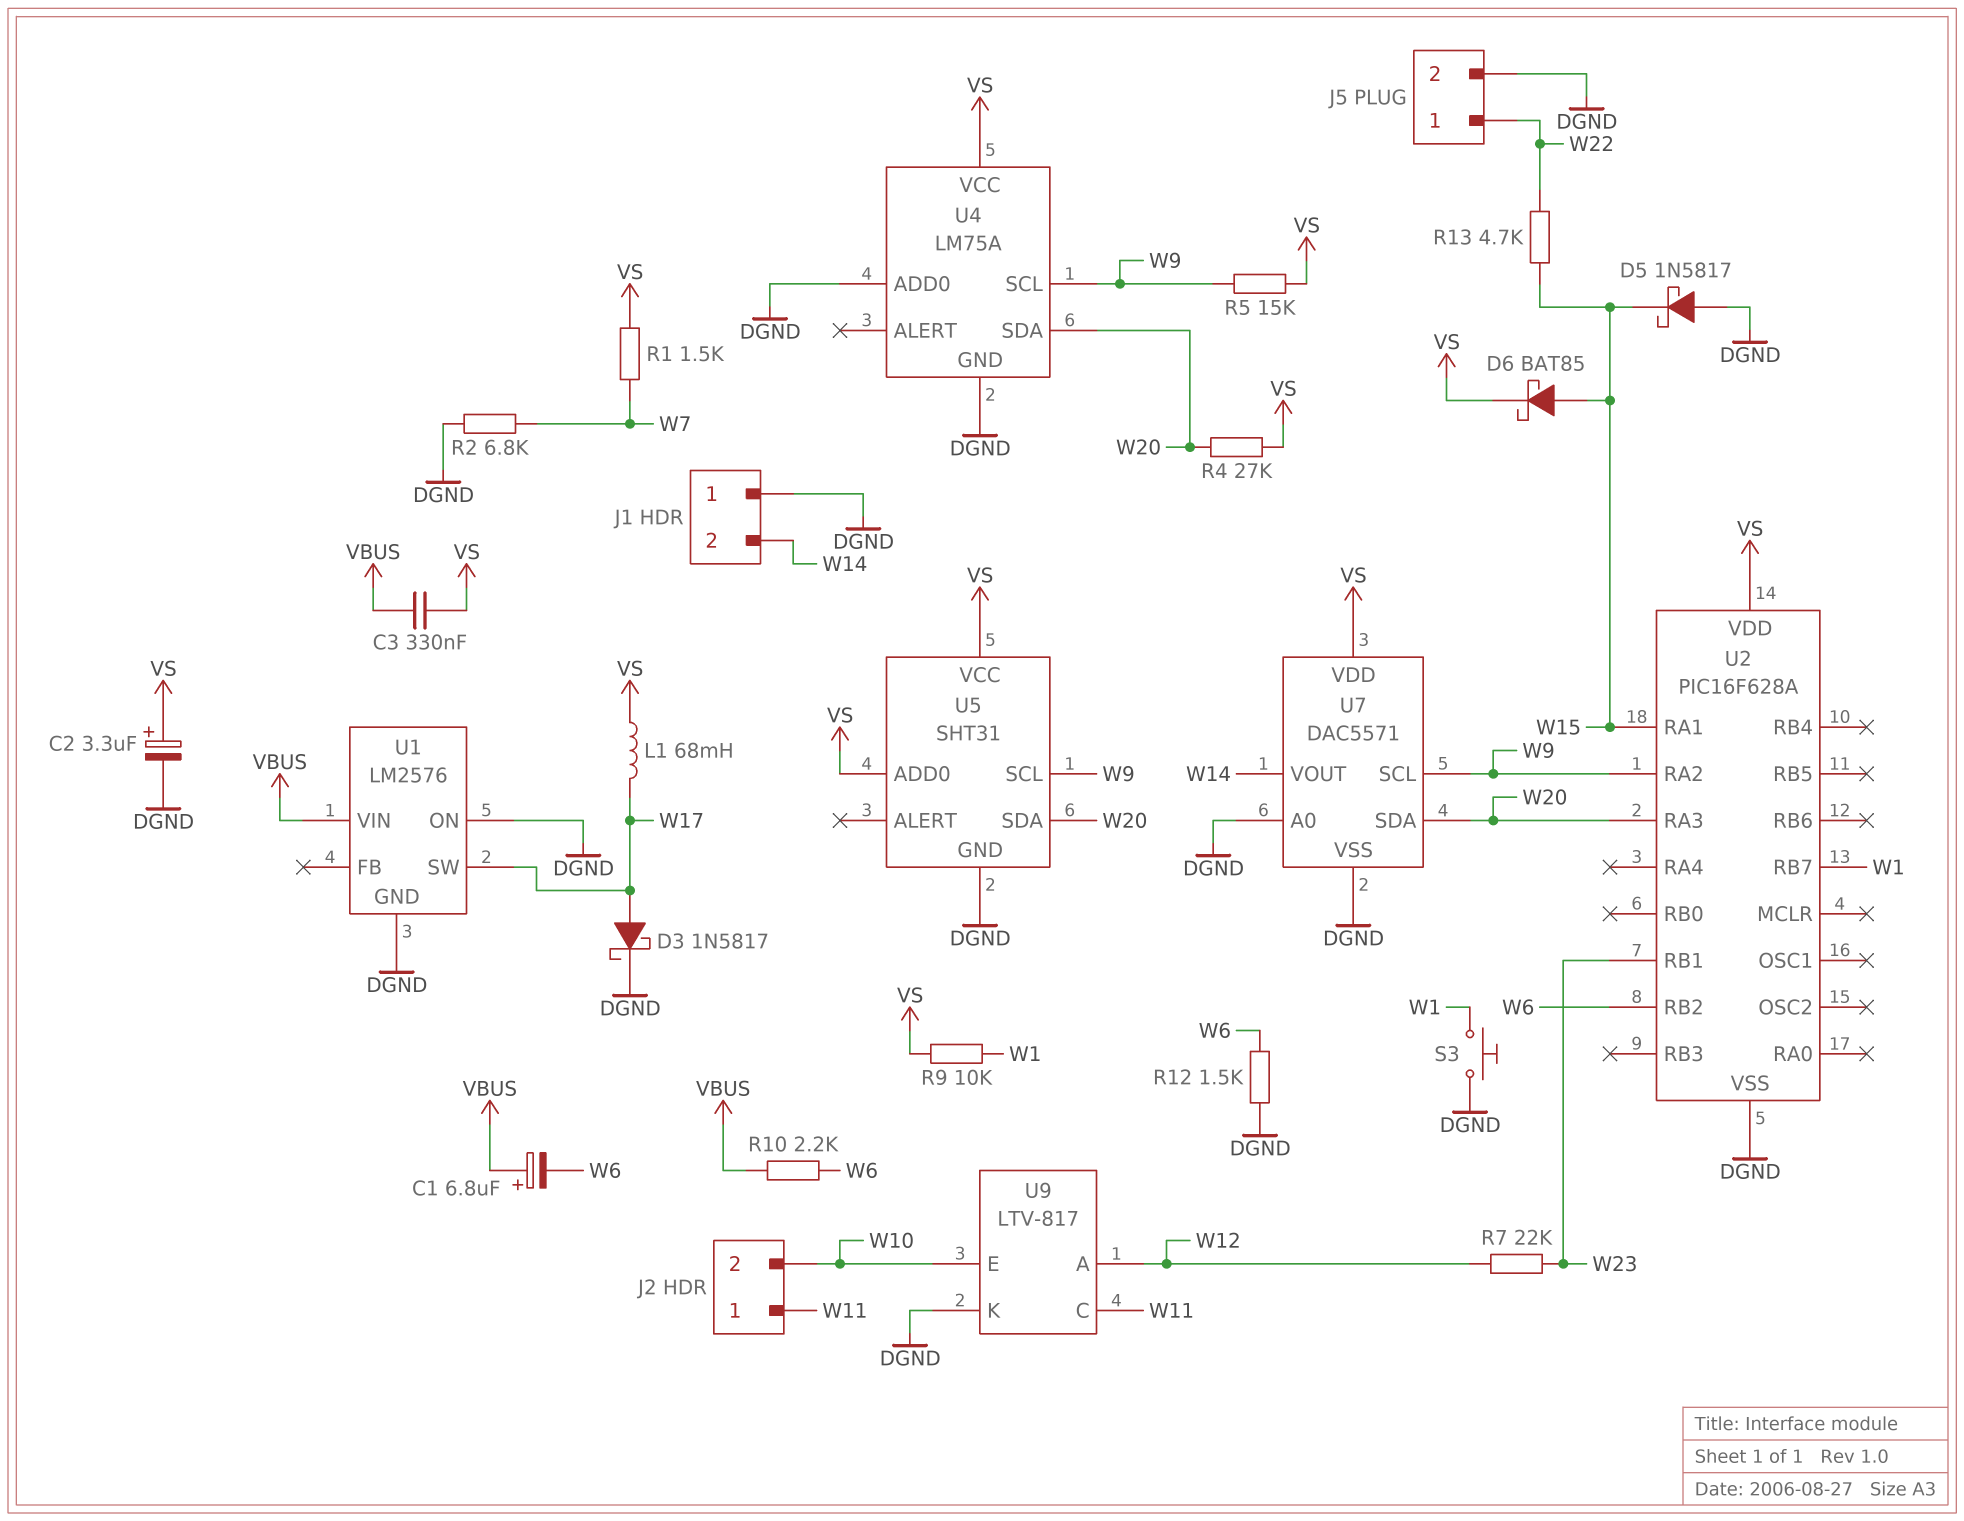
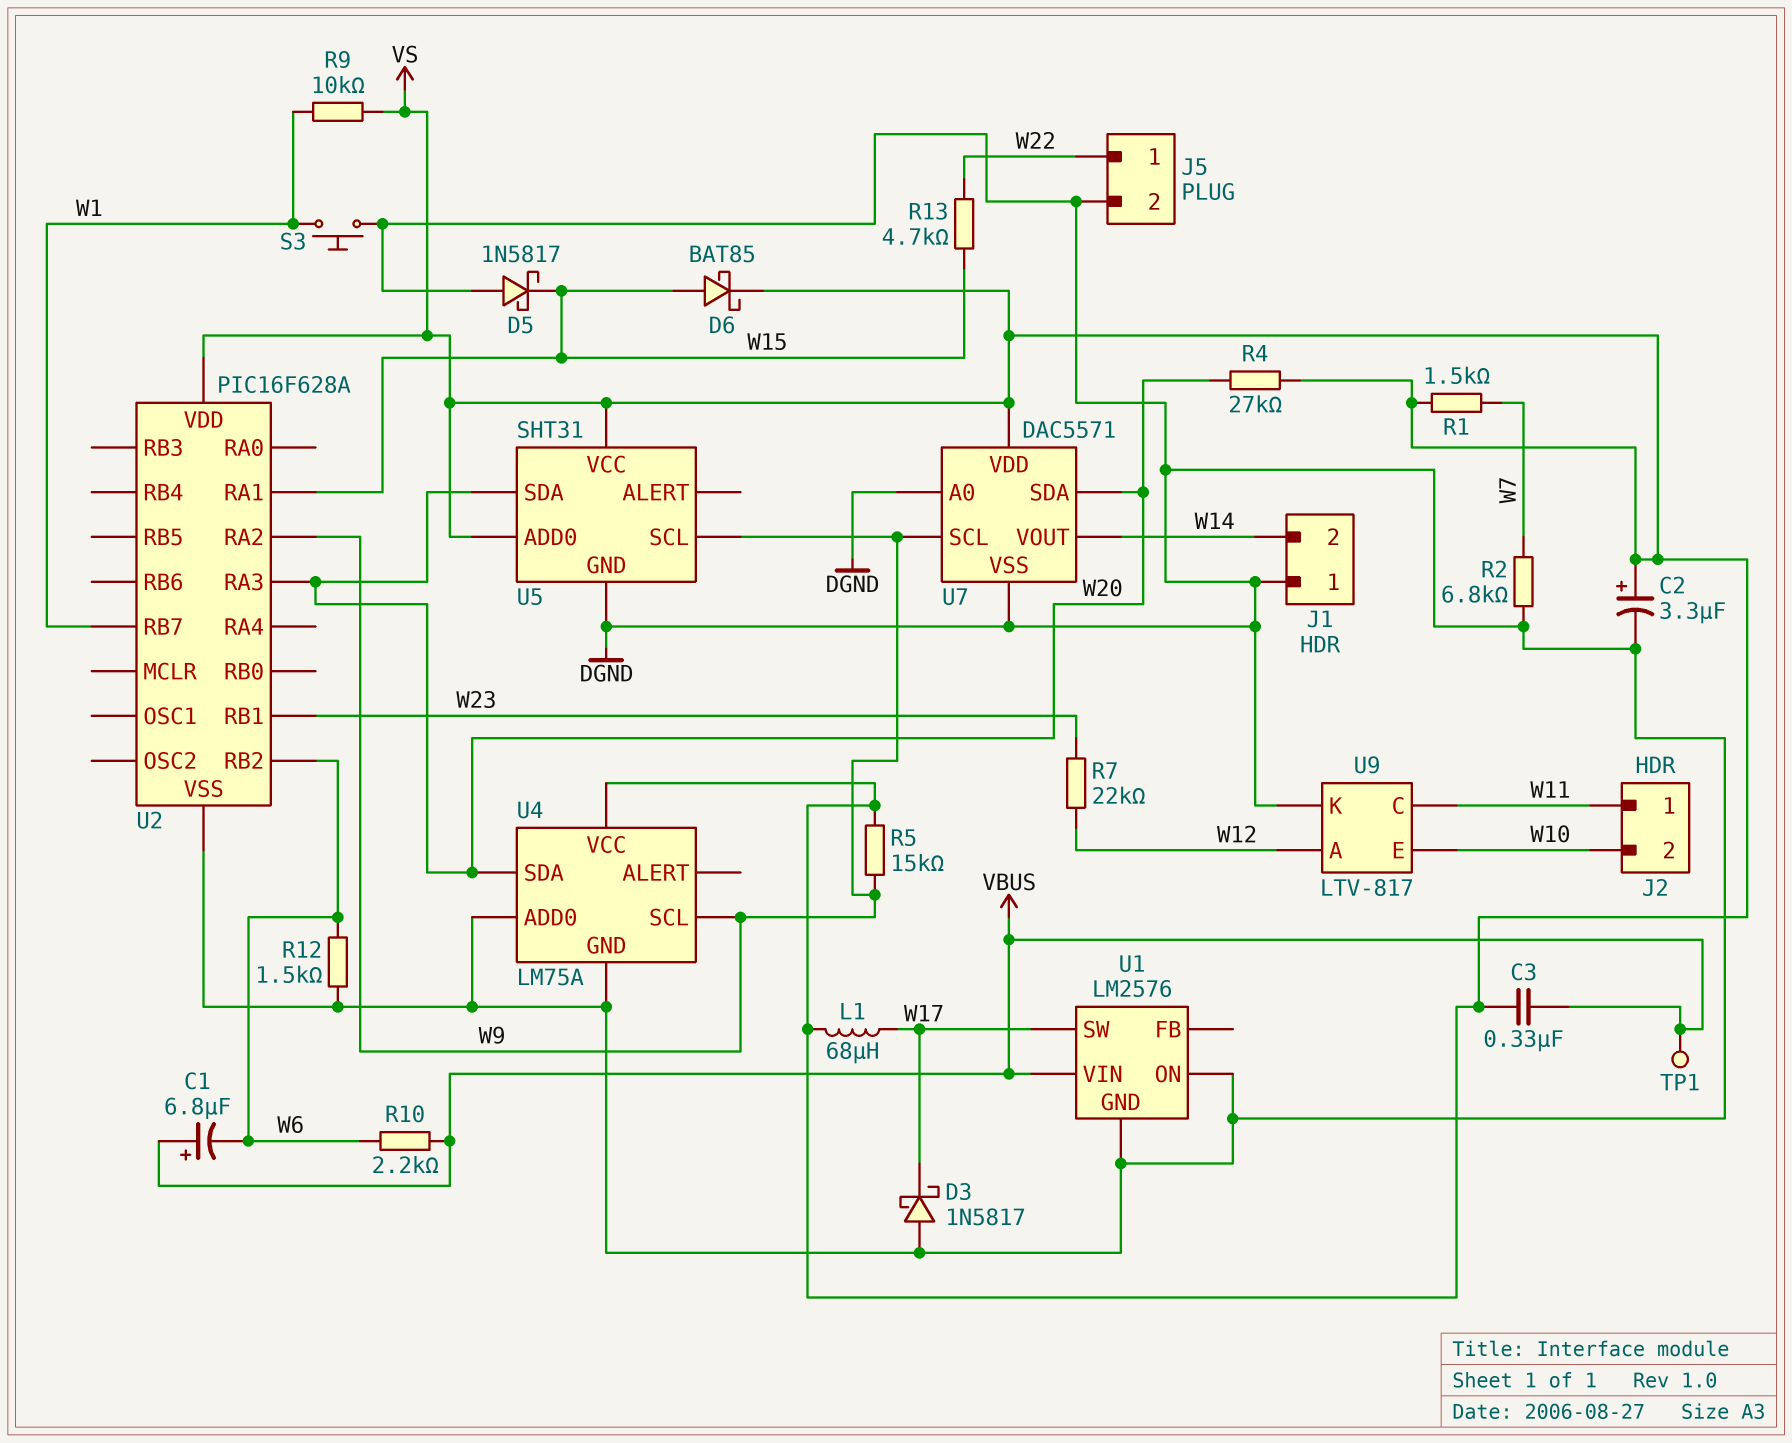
D3: schottky 1N5817 (A W17, K DGND) -> schottky 1N5817 (A DGND, K W17)
L1: 68mH (VS, W17) -> 68uH (VS, W17)
TP1: none -> test point (VBUS)

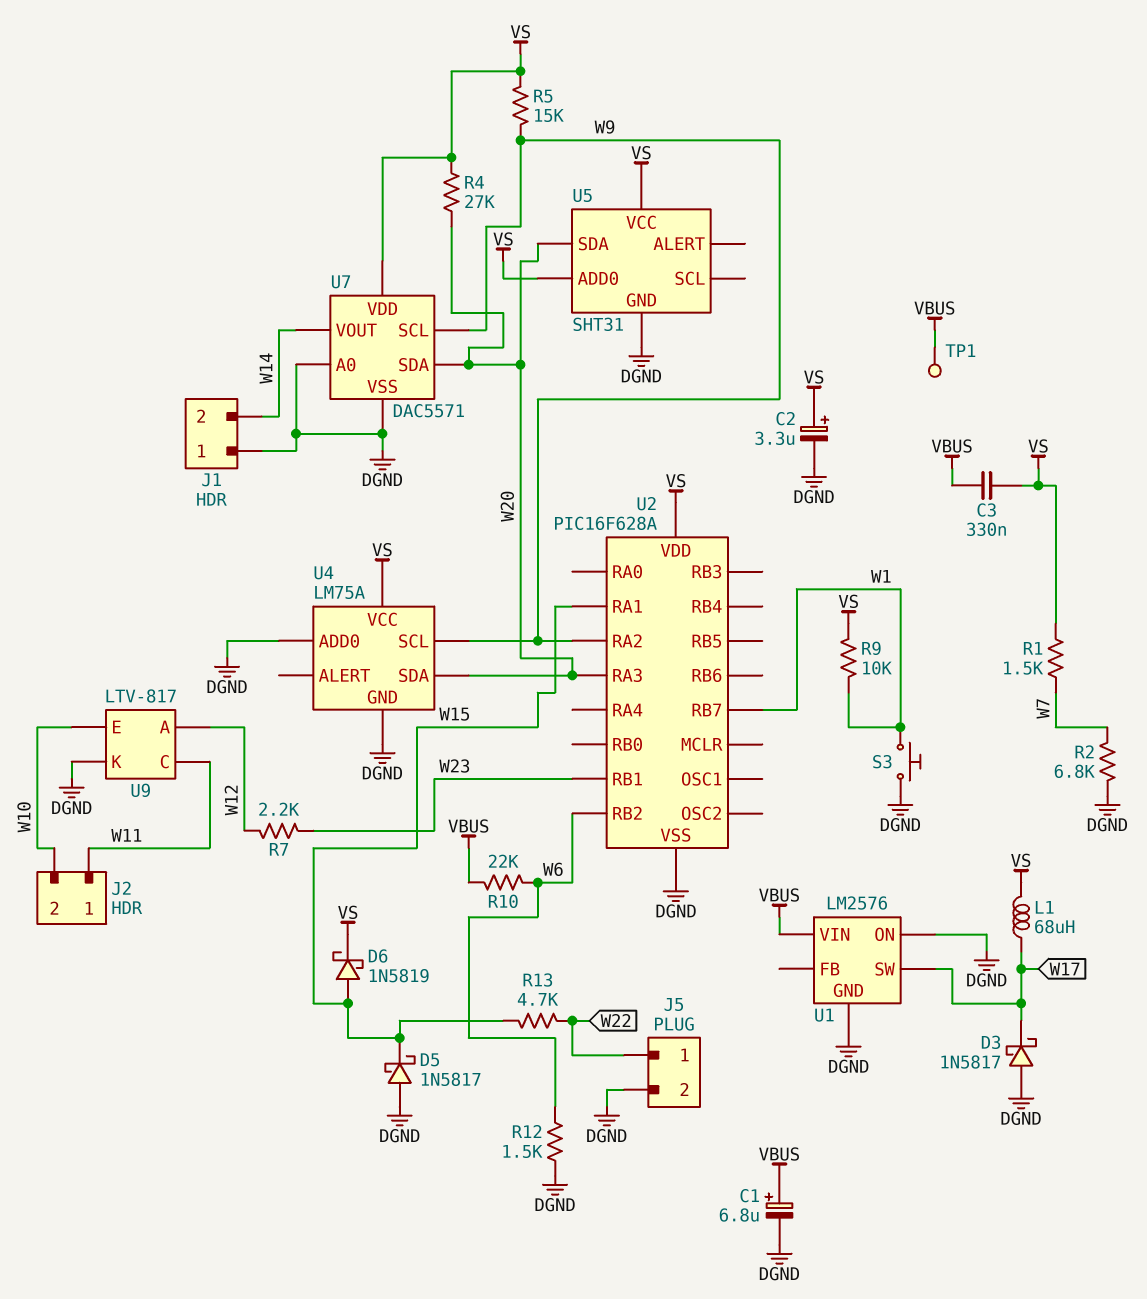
C1: 6.8uF (plus VBUS, minus W6) -> 6.8uF (plus VBUS, minus DGND)
D6: schottky BAT85 (A W15, K VS) -> schottky 1N5819 (A W15, K VS)
R7: 22k (W12, W23) -> 2.2k (W12, W23)
R10: 2.2k (VBUS, W6) -> 22k (VBUS, W6)
U5 pin SCL: W9 -> none

